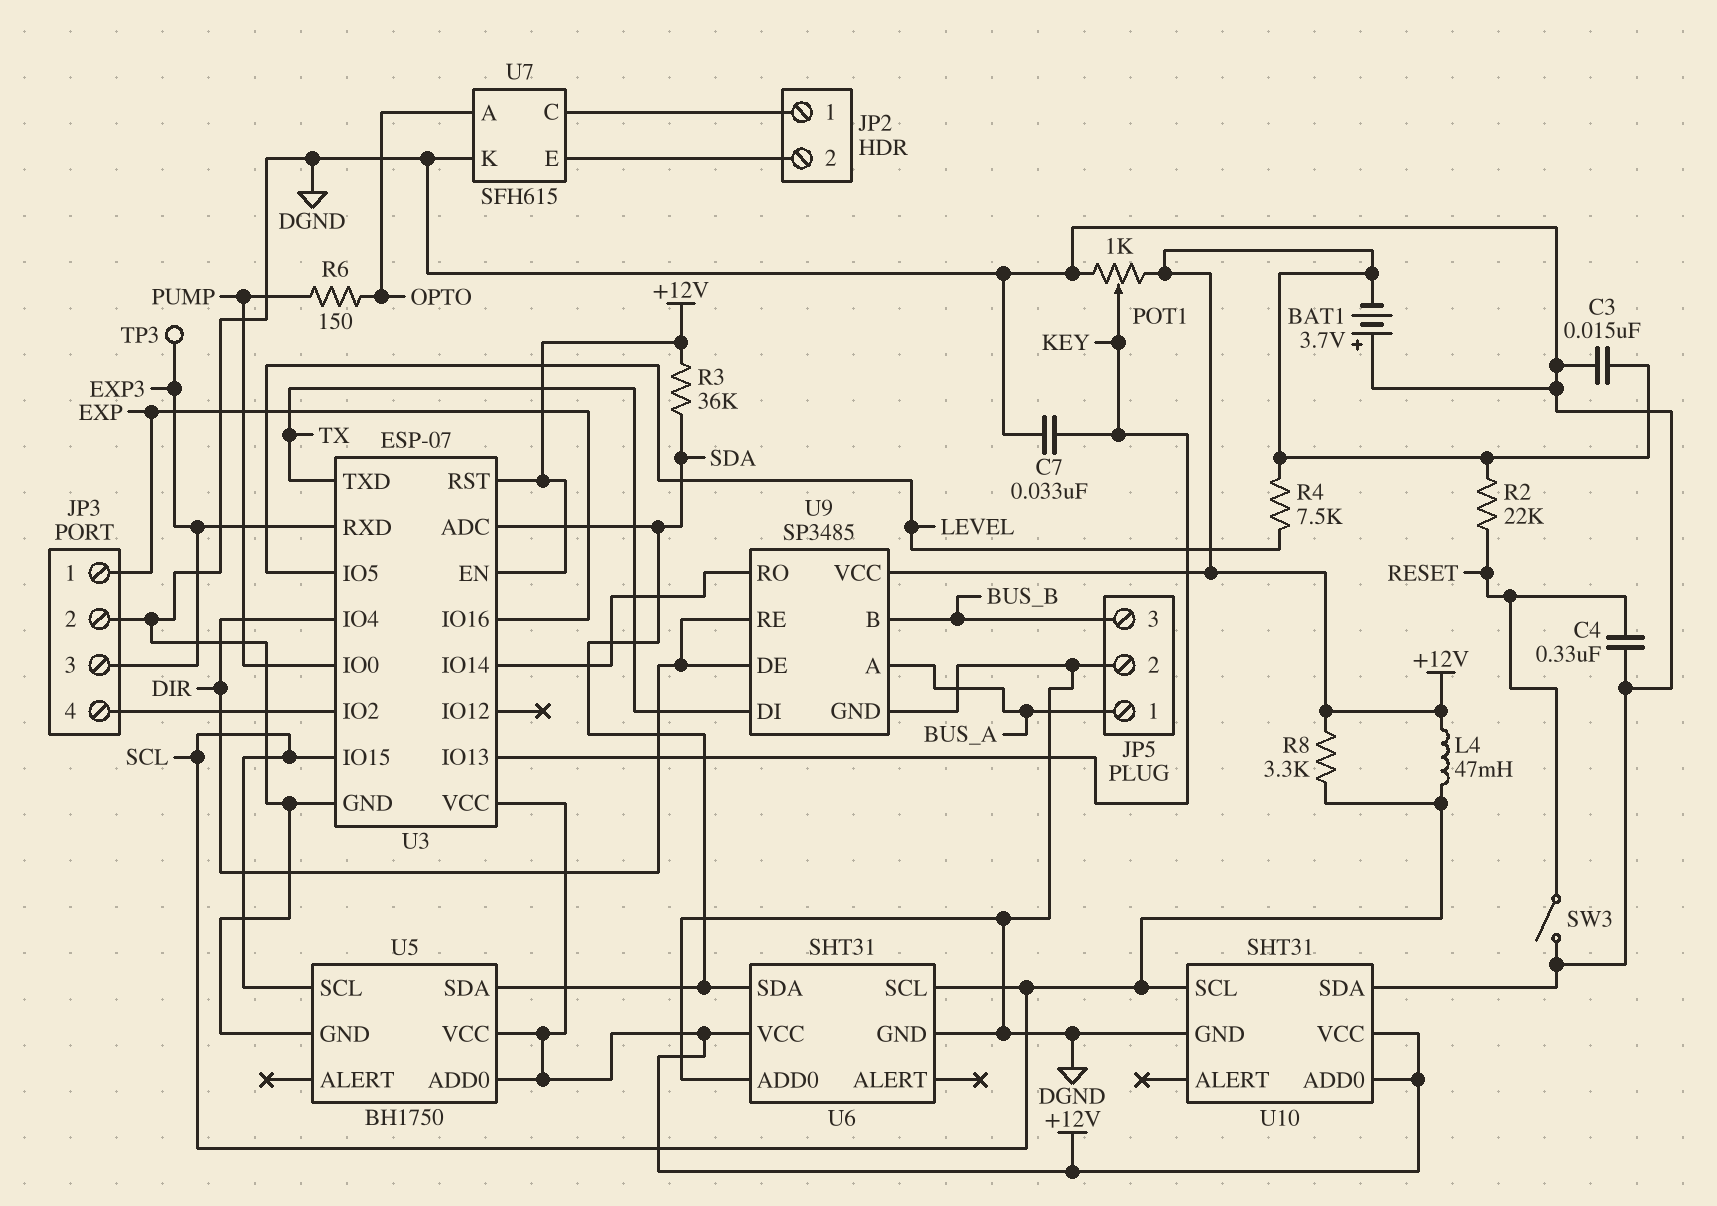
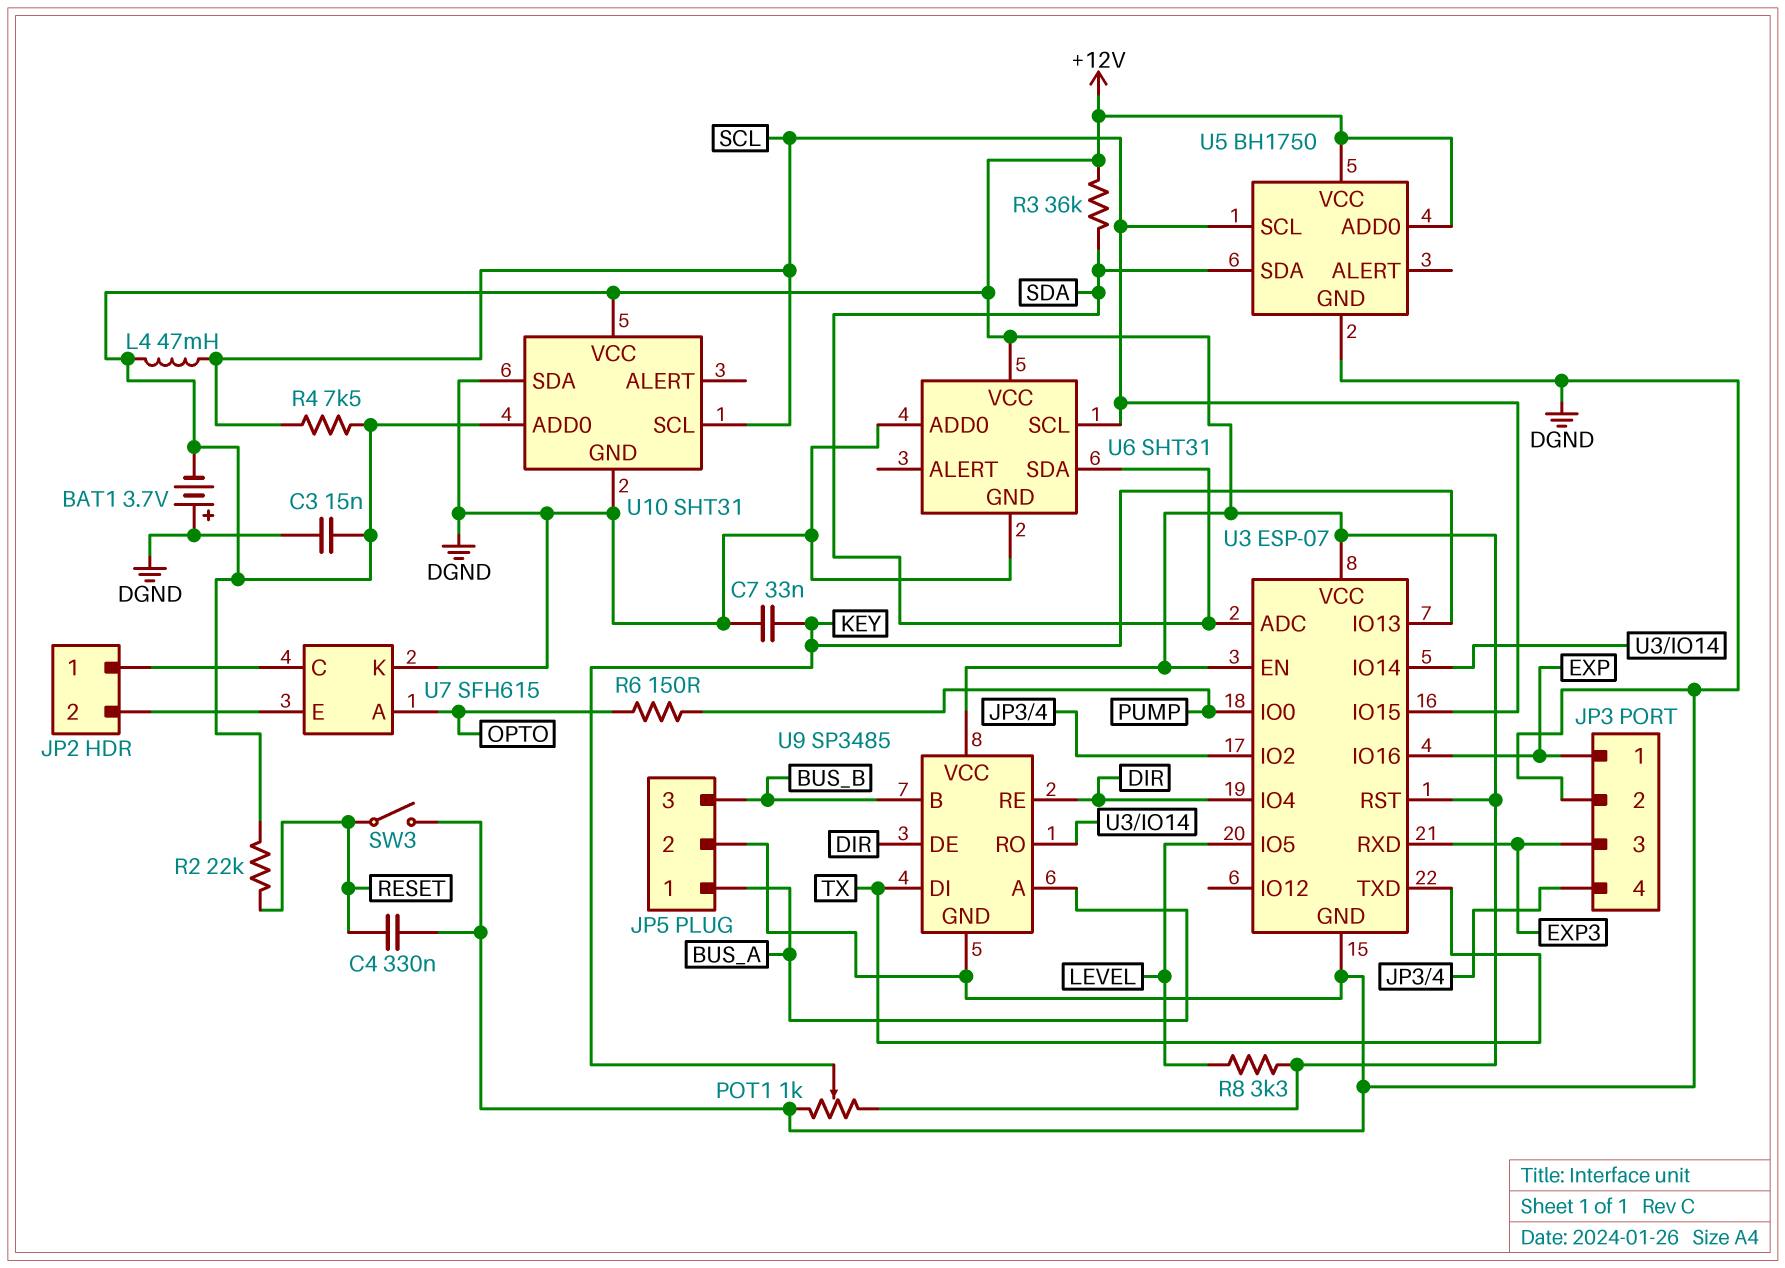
R4: 7.5k (+12V, LEVEL) -> 7.5k (+12V, SCL)
R8: 3.3k (+12V, SCL) -> 3.3k (+12V, LEVEL)
TP3: test point (EXP3) -> none

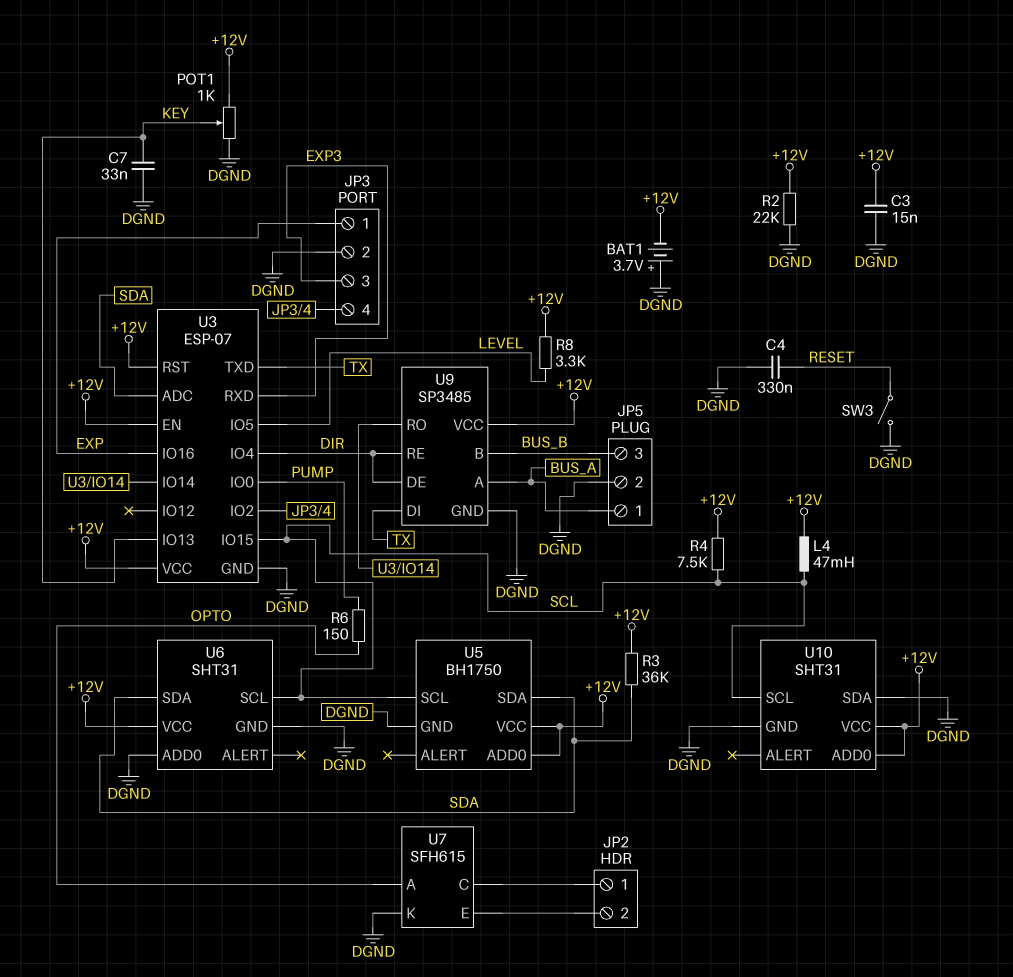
R2: 22k (+12V, RESET) -> 22k (+12V, DGND)

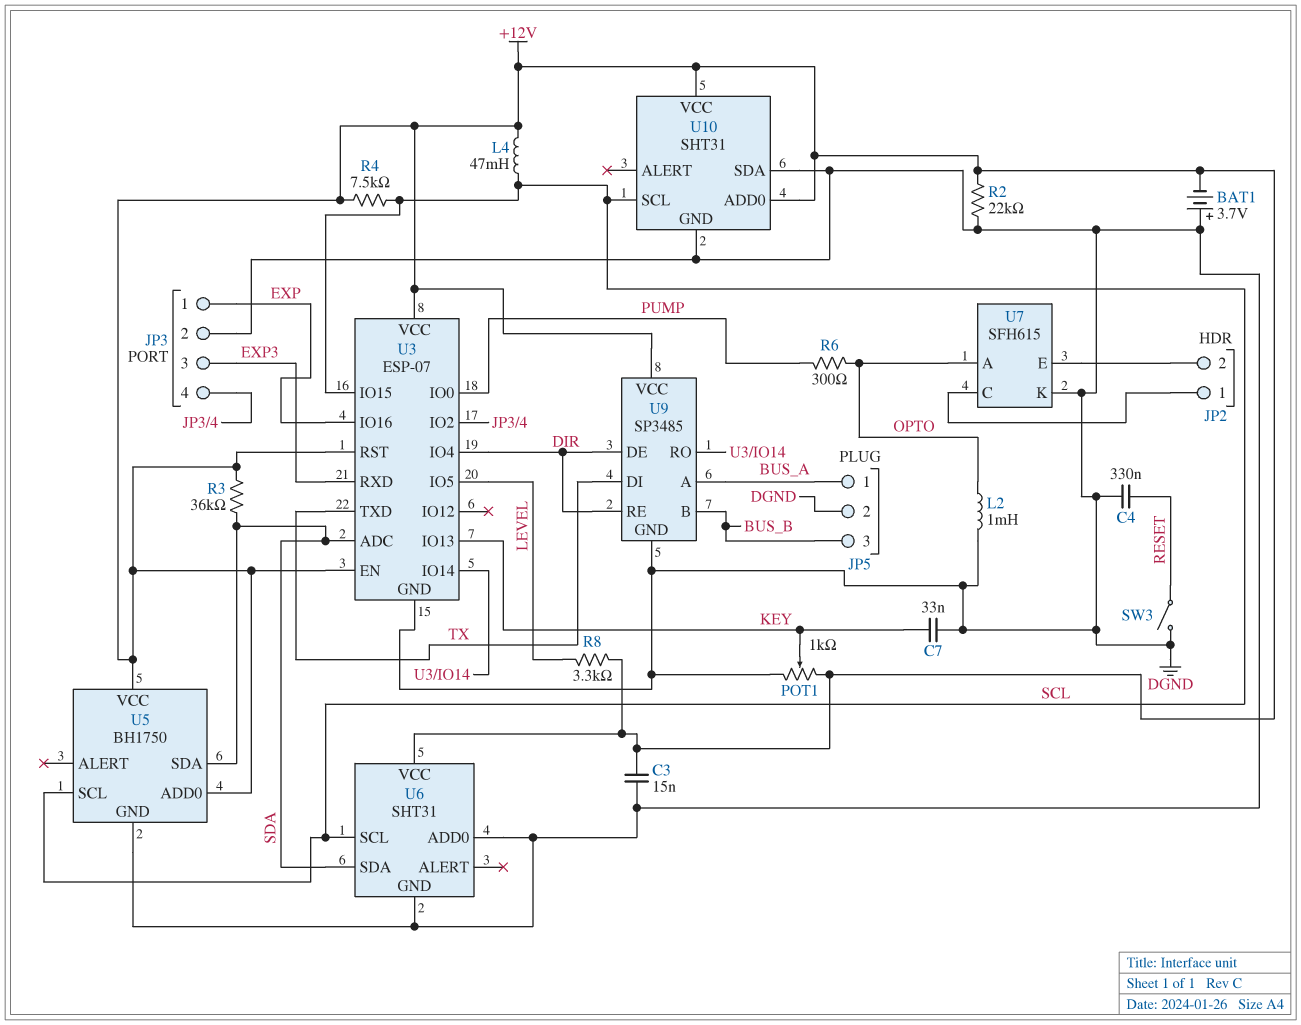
L2: none -> 1mH (DGND, OPTO)
R6: 150 (OPTO, PUMP) -> 300 (OPTO, PUMP)

